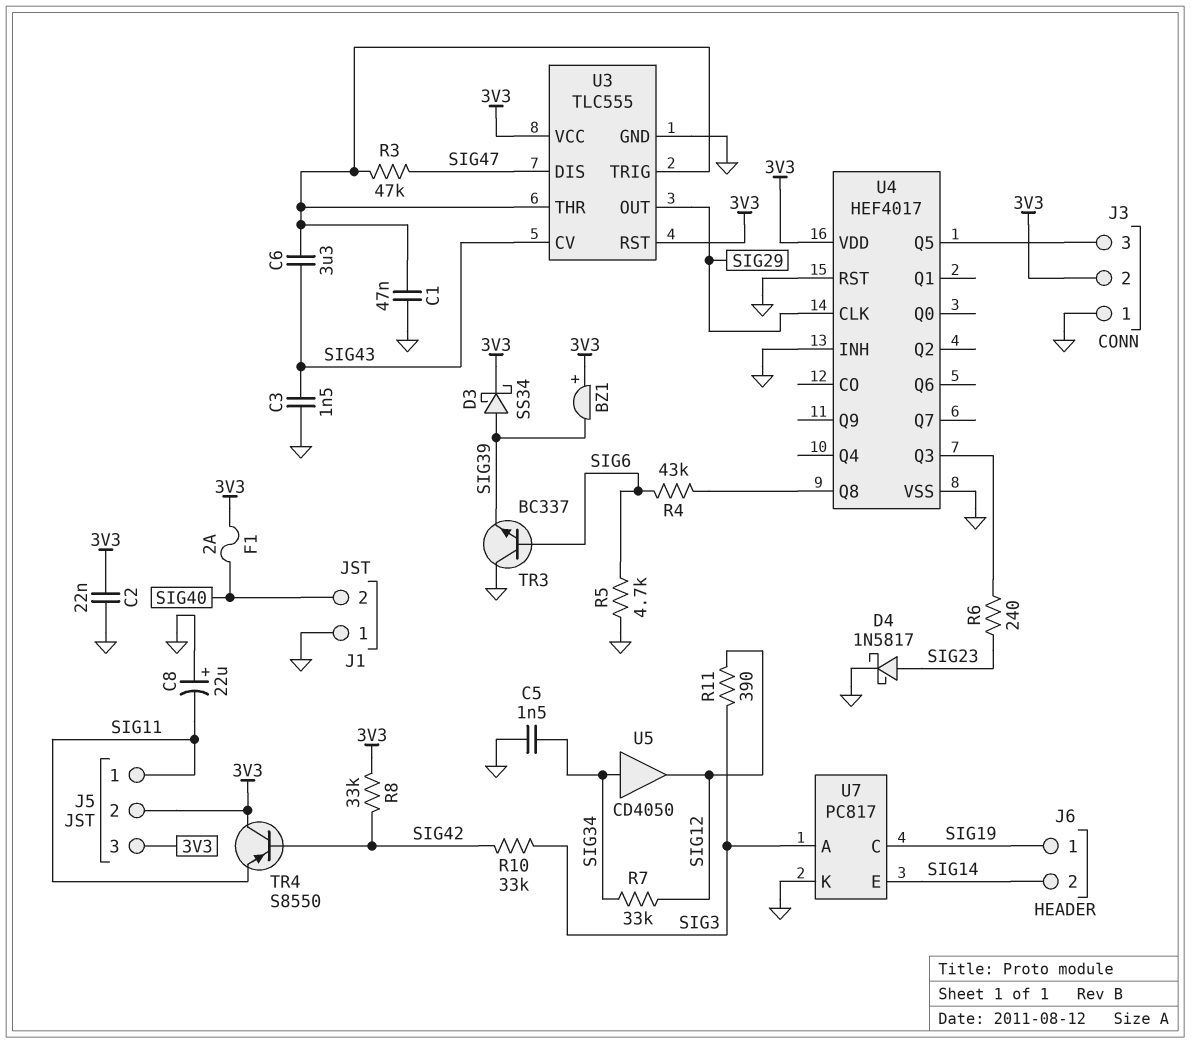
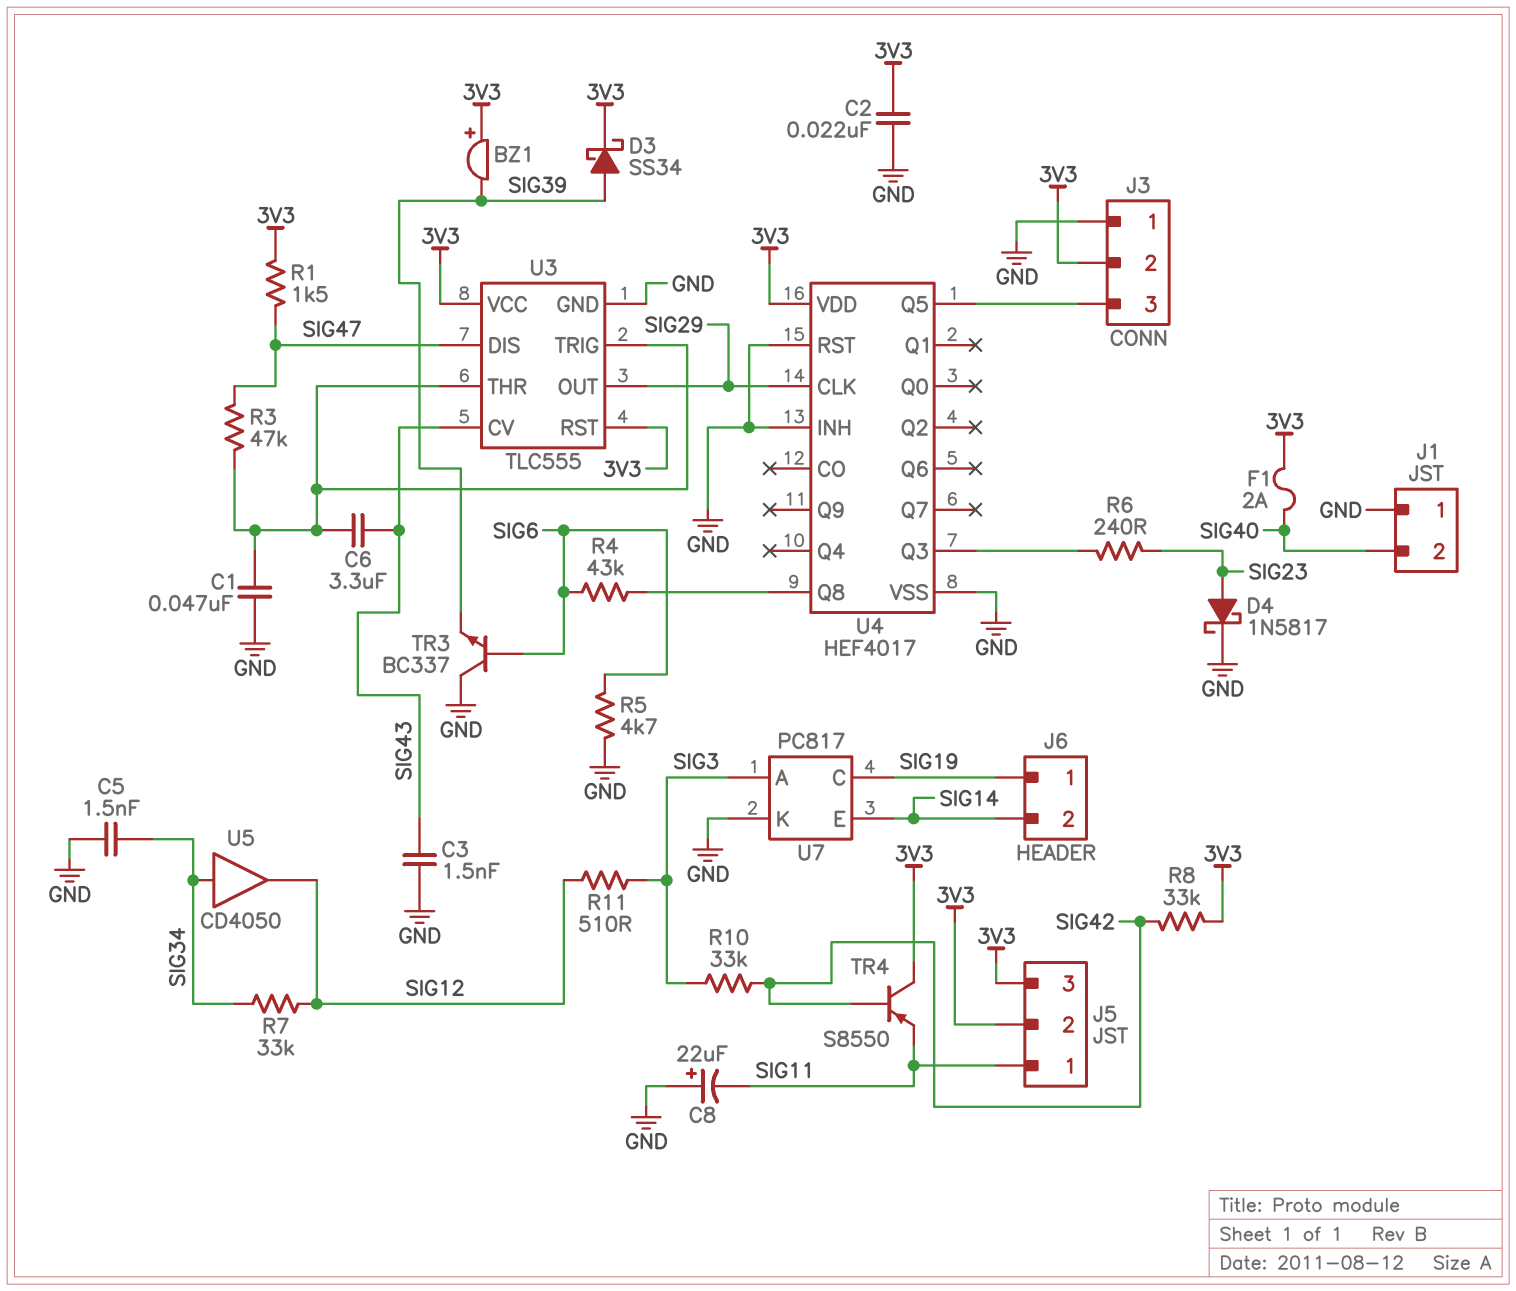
R1: none -> 1.5k (3V3, SIG47)
R11: 390 (SIG3, SIG12) -> 510 (SIG3, SIG12)

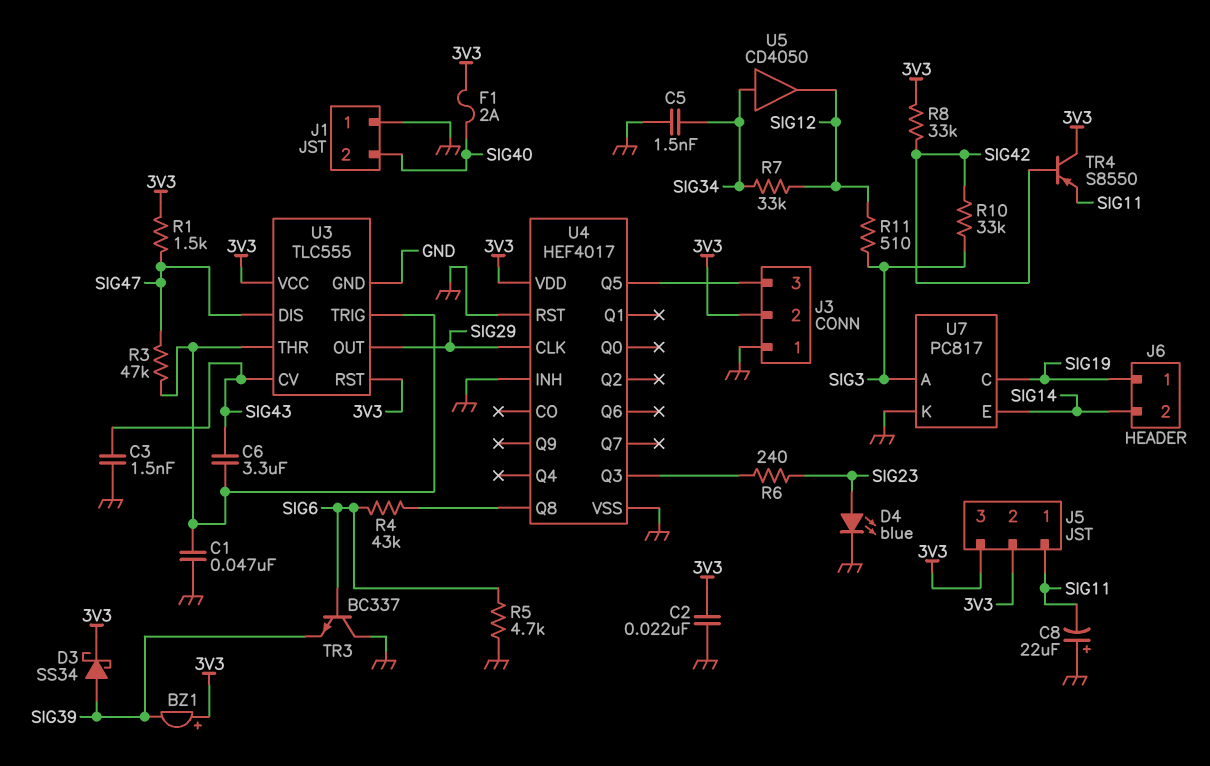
D4: schottky 1N5817 (A SIG23, K GND) -> LED blue (A SIG23, K GND)

